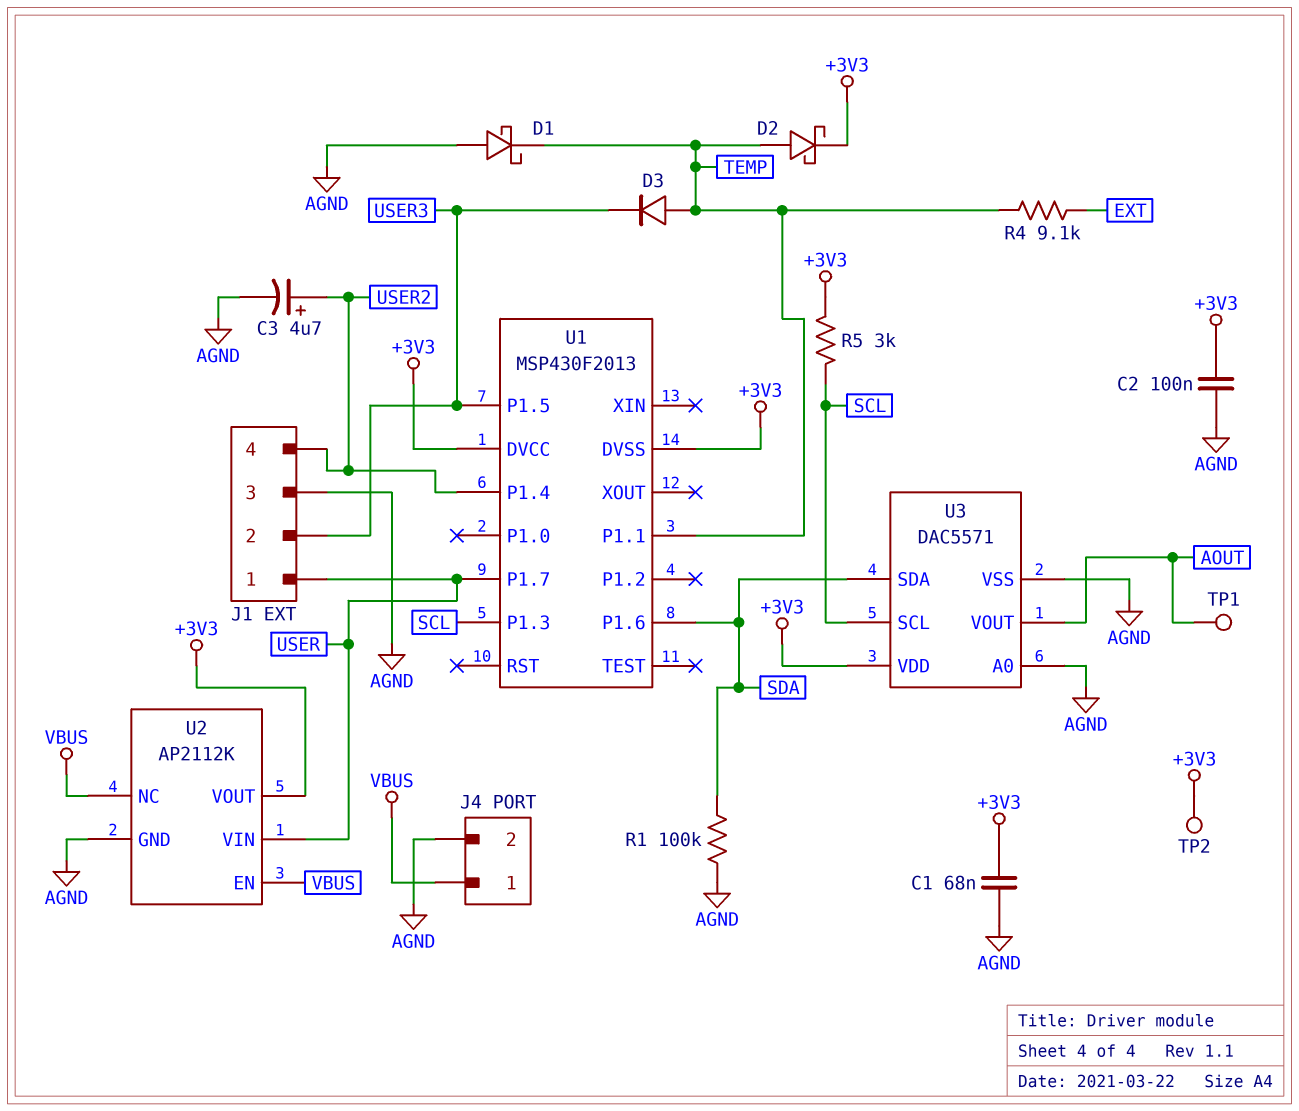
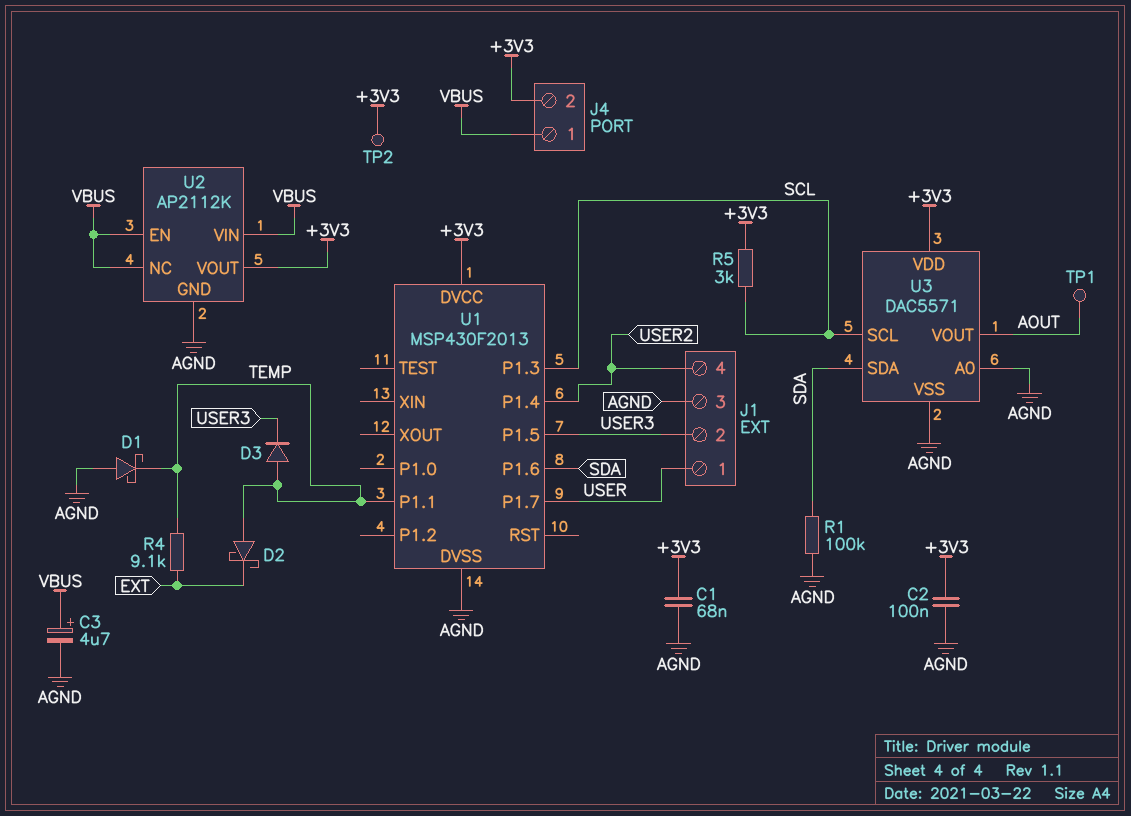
C3: 4.7uF (plus USER2, minus AGND) -> 4.7uF (plus VBUS, minus AGND)
D2: schottky (A TEMP, K +3V3) -> schottky (A TEMP, K EXT)
J4 pin 2: AGND -> +3V3
U1 pin DVSS: +3V3 -> AGND
U2 pin VIN: USER -> VBUS

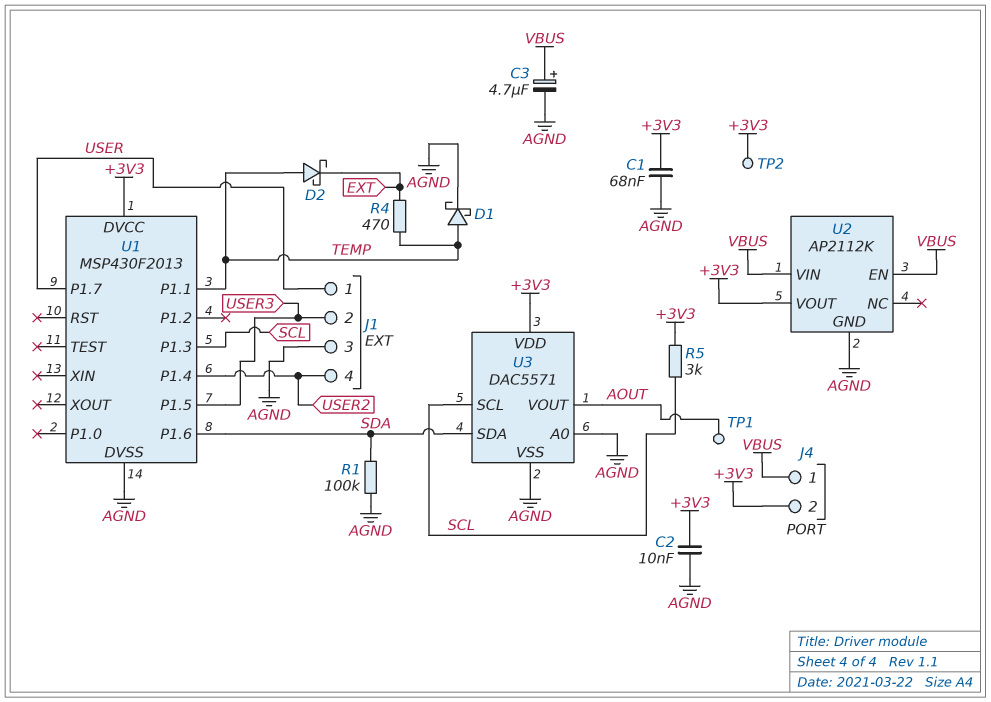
C2: 100nF (+3V3, AGND) -> 10nF (+3V3, AGND)
D1: schottky (A AGND, K TEMP) -> schottky (A TEMP, K AGND)
D3: diode (A TEMP, K USER3) -> none
R4: 9.1k (EXT, TEMP) -> 470 (EXT, TEMP)
U2 pin NC: VBUS -> none

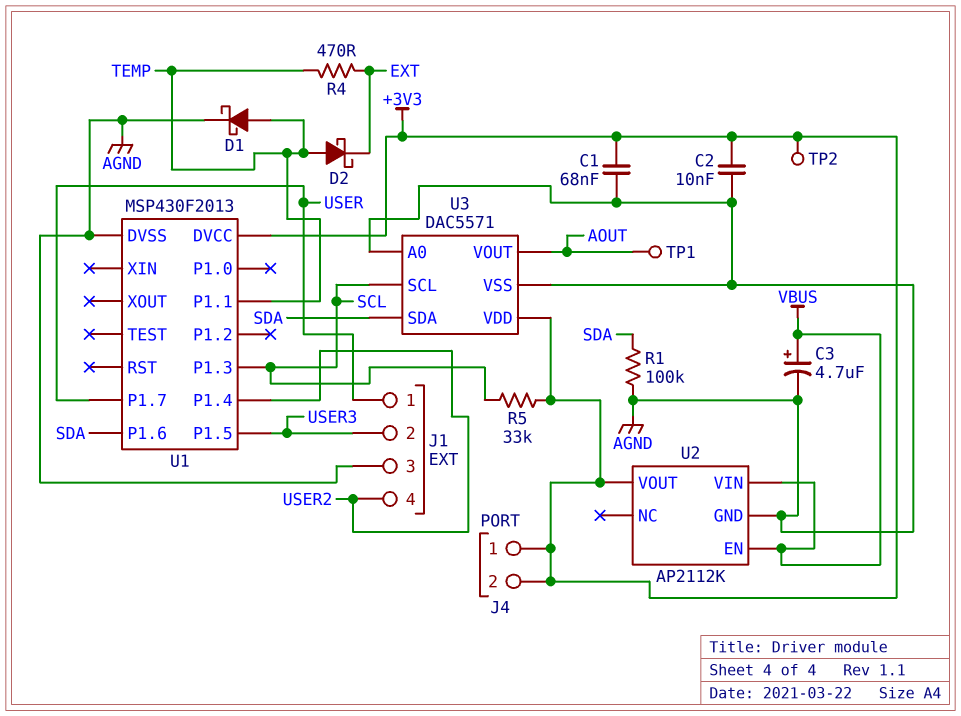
J4 pin 1: VBUS -> +3V3
R5: 3k (+3V3, SCL) -> 33k (+3V3, SCL)

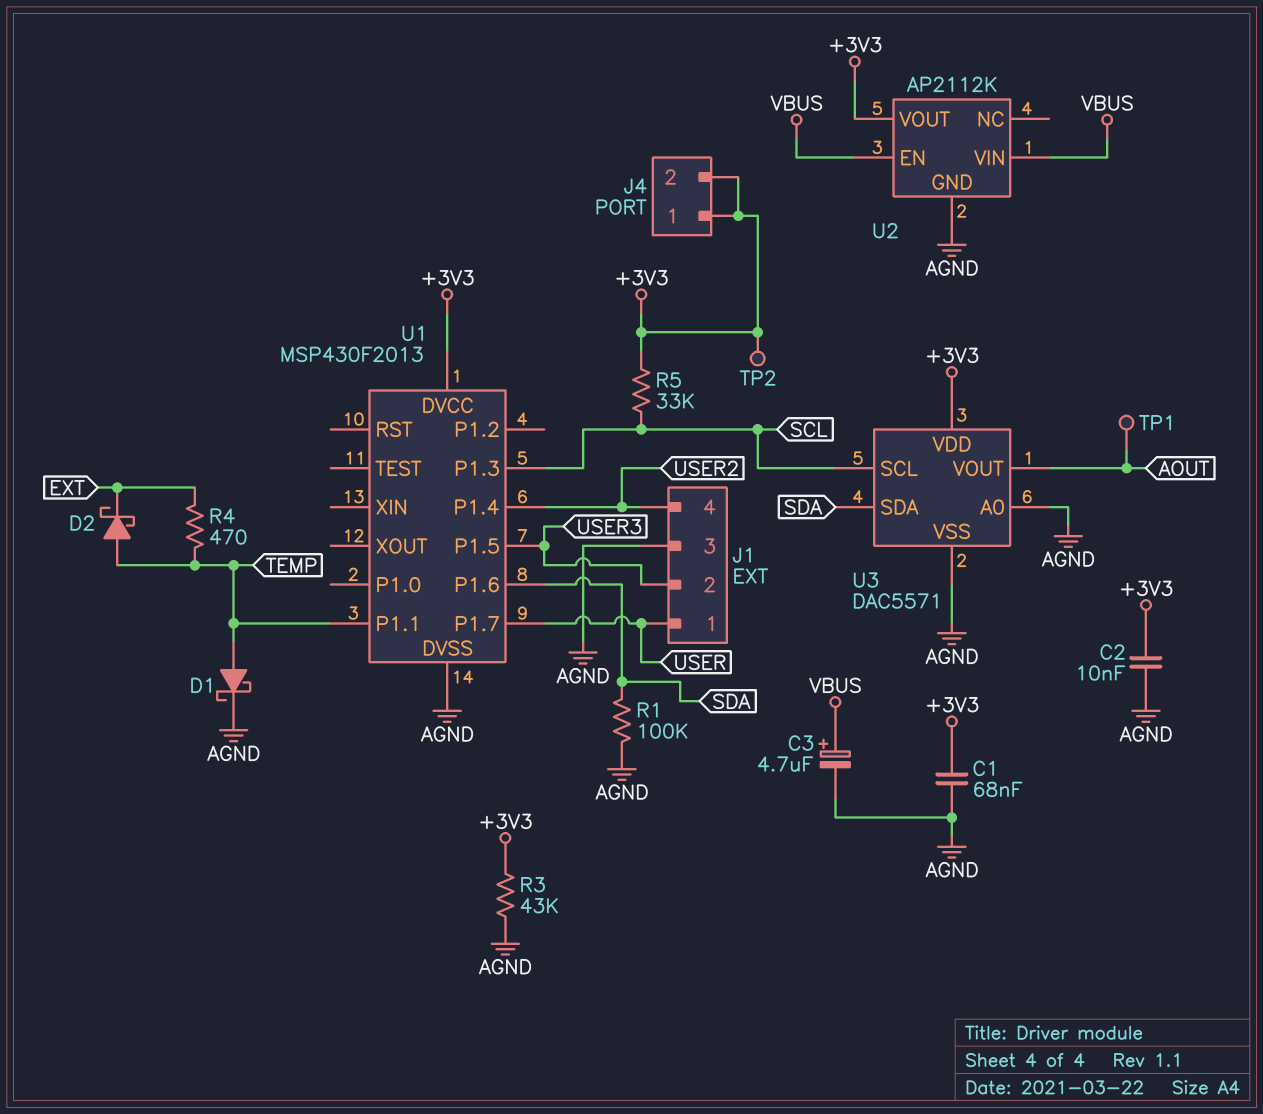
R3: none -> 43k (+3V3, AGND)

